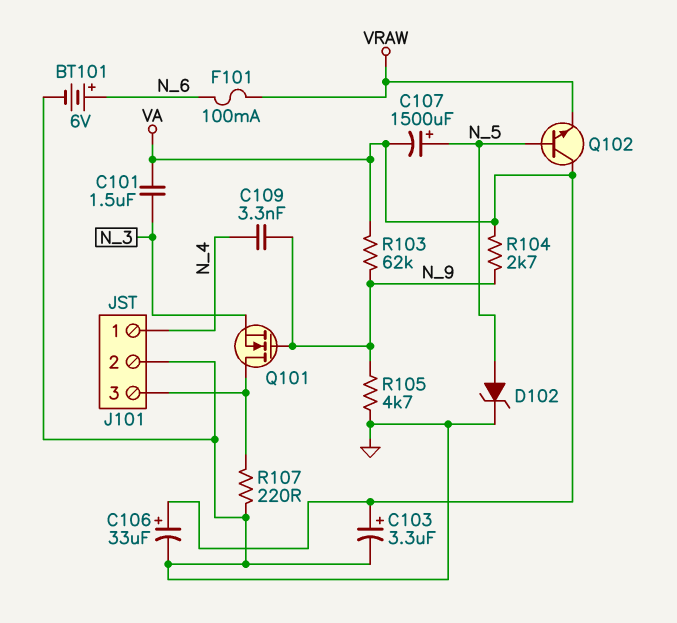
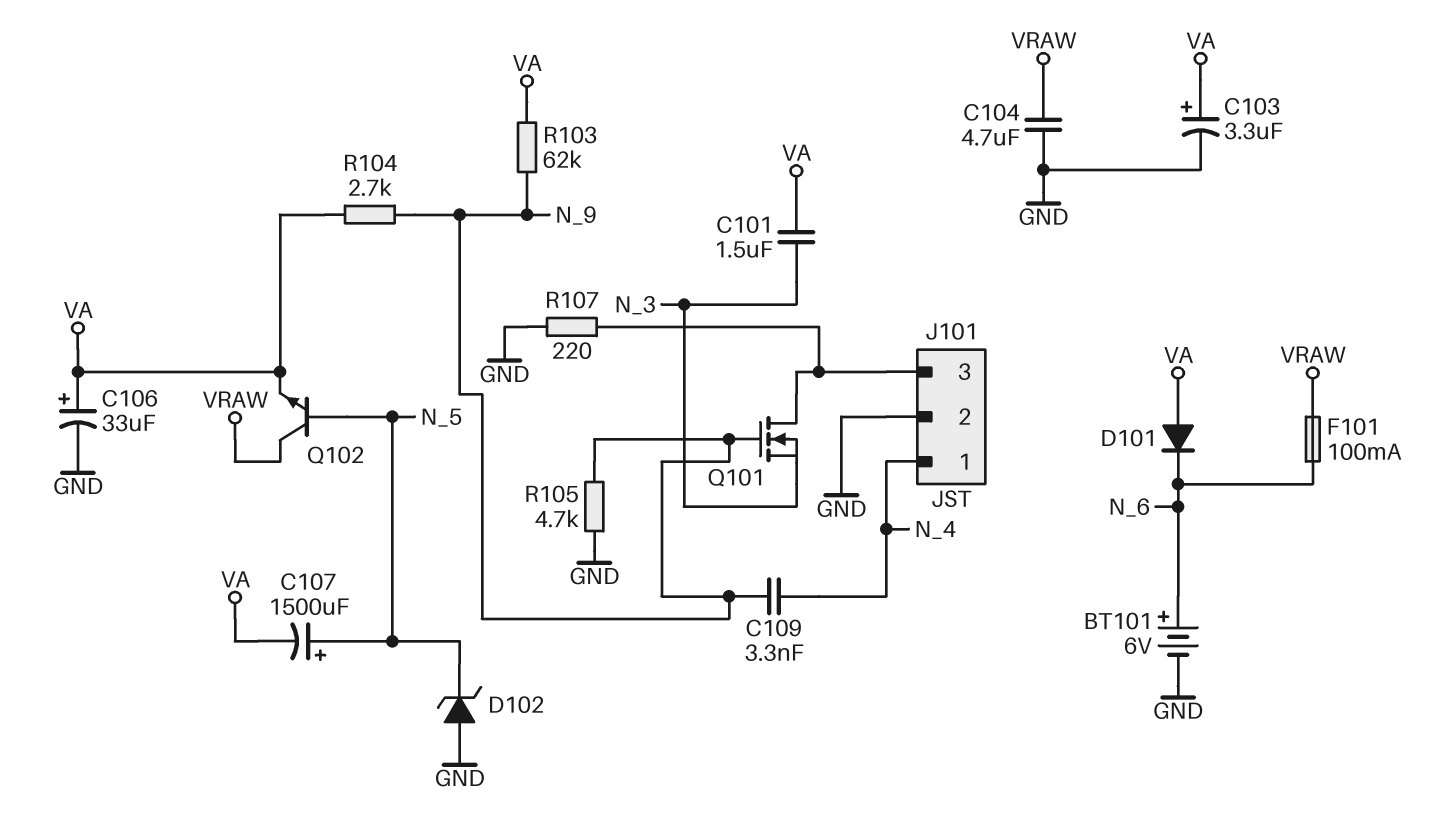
C104: none -> 4.7uF (GND, VRAW)
D101: none -> diode (A VA, K N_6)
D102: zener (A N_5, K GND) -> zener (A GND, K N_5)
Q102: NPN (B N_5, C VA, E VRAW) -> NPN (B N_5, C VRAW, E VA)

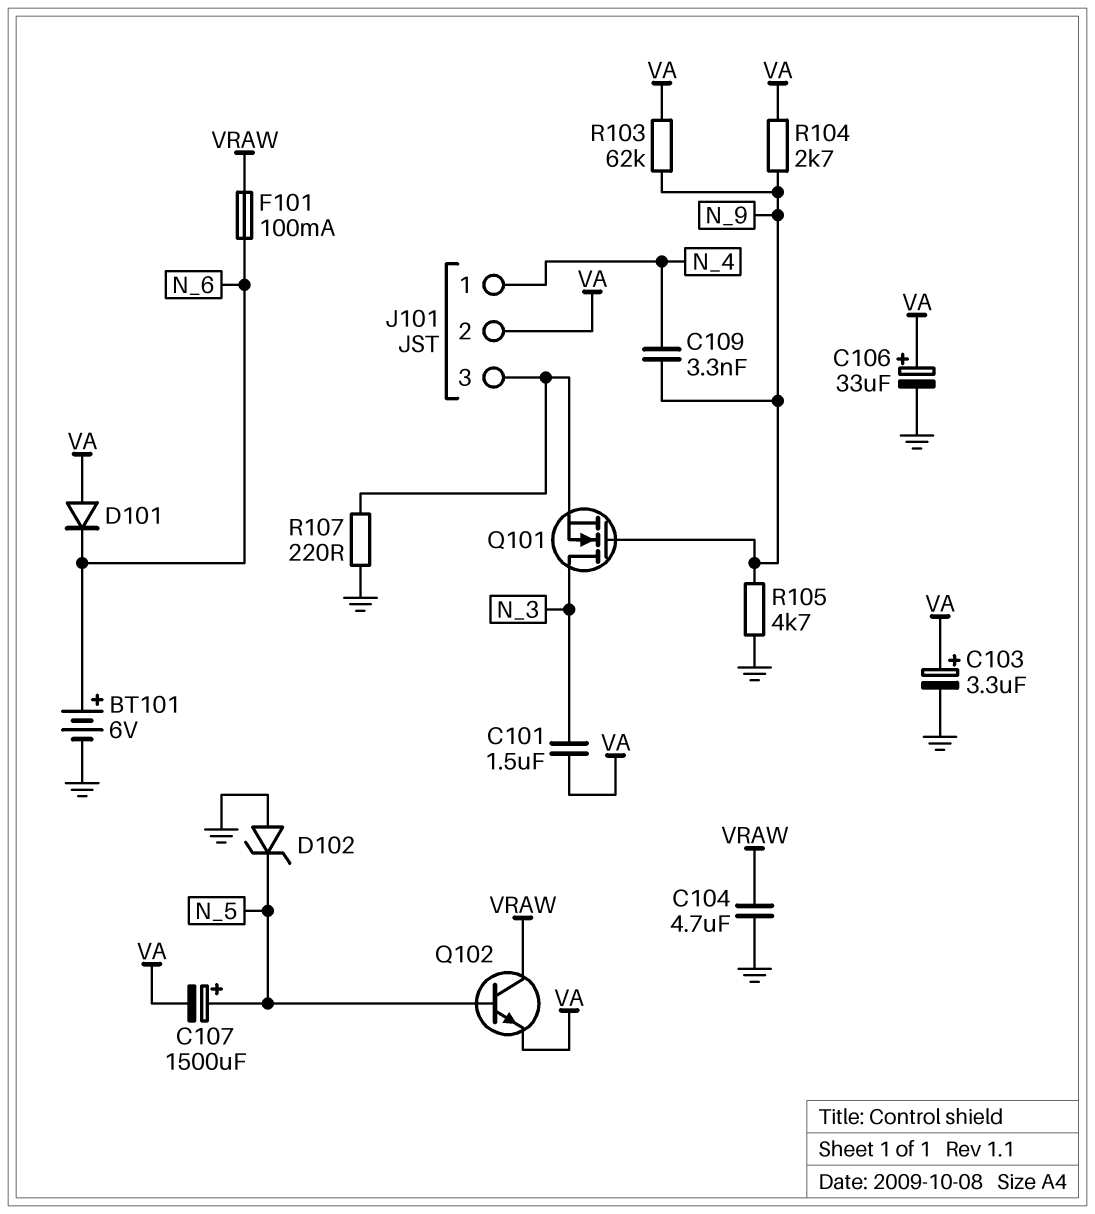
J101 pin 2: GND -> VA
Q101: NMOS (G N_9, D J101/3, S N_3) -> NMOS (G N_9, D N_3, S J101/3)

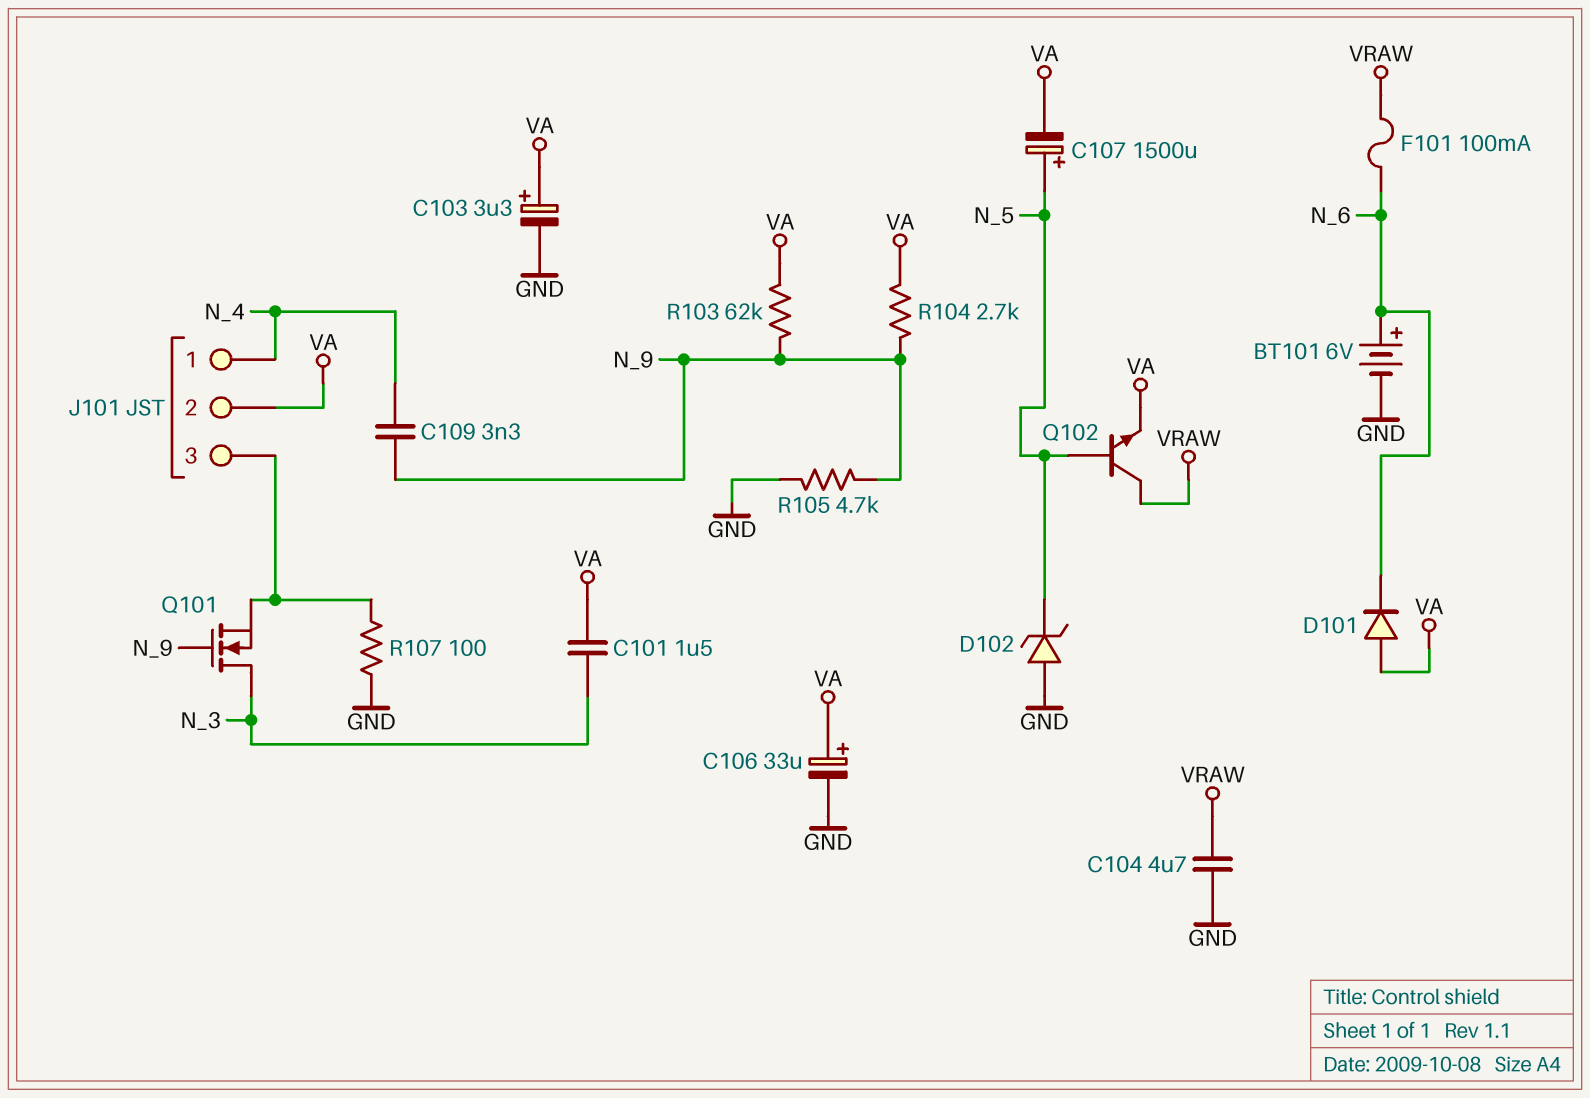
R107: 220 (GND, J101/3) -> 100 (GND, J101/3)

